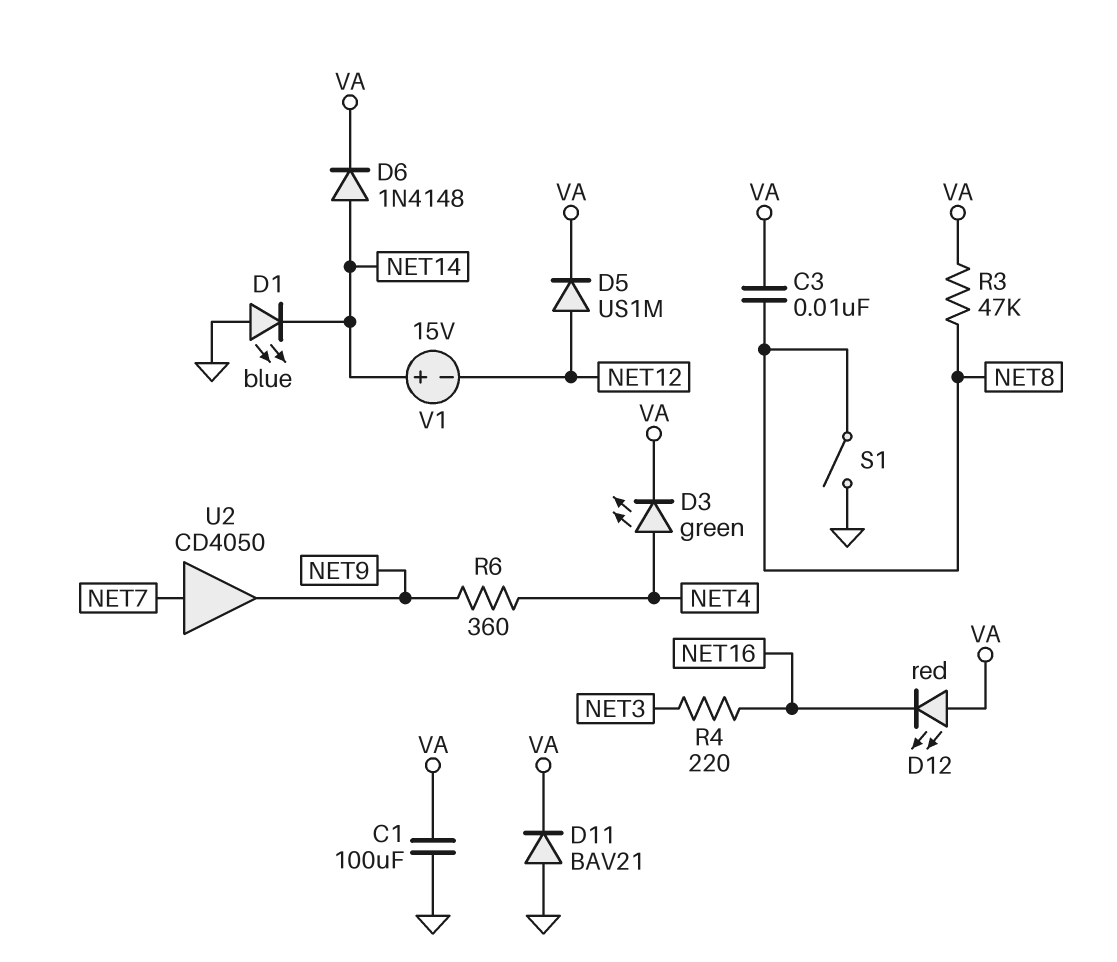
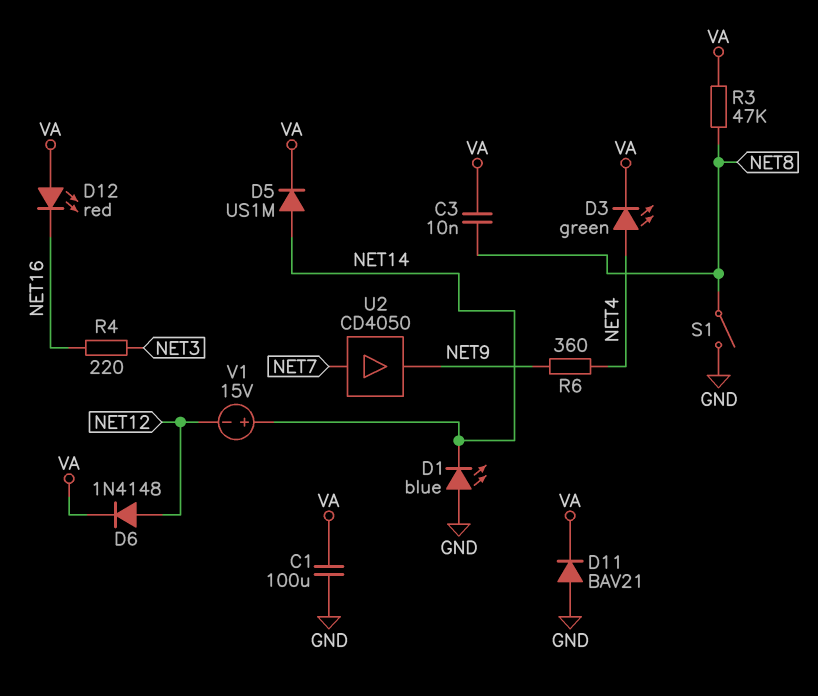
D5: diode US1M (A NET12, K VA) -> diode US1M (A NET14, K VA)
D6: diode 1N4148 (A NET14, K VA) -> diode 1N4148 (A NET12, K VA)

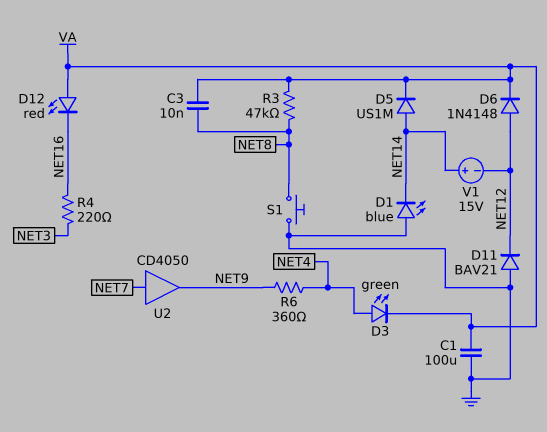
D11: diode BAV21 (A GND, K VA) -> diode BAV21 (A GND, K NET12)
S1: switch (GND, NET8) -> button (GND, NET8)

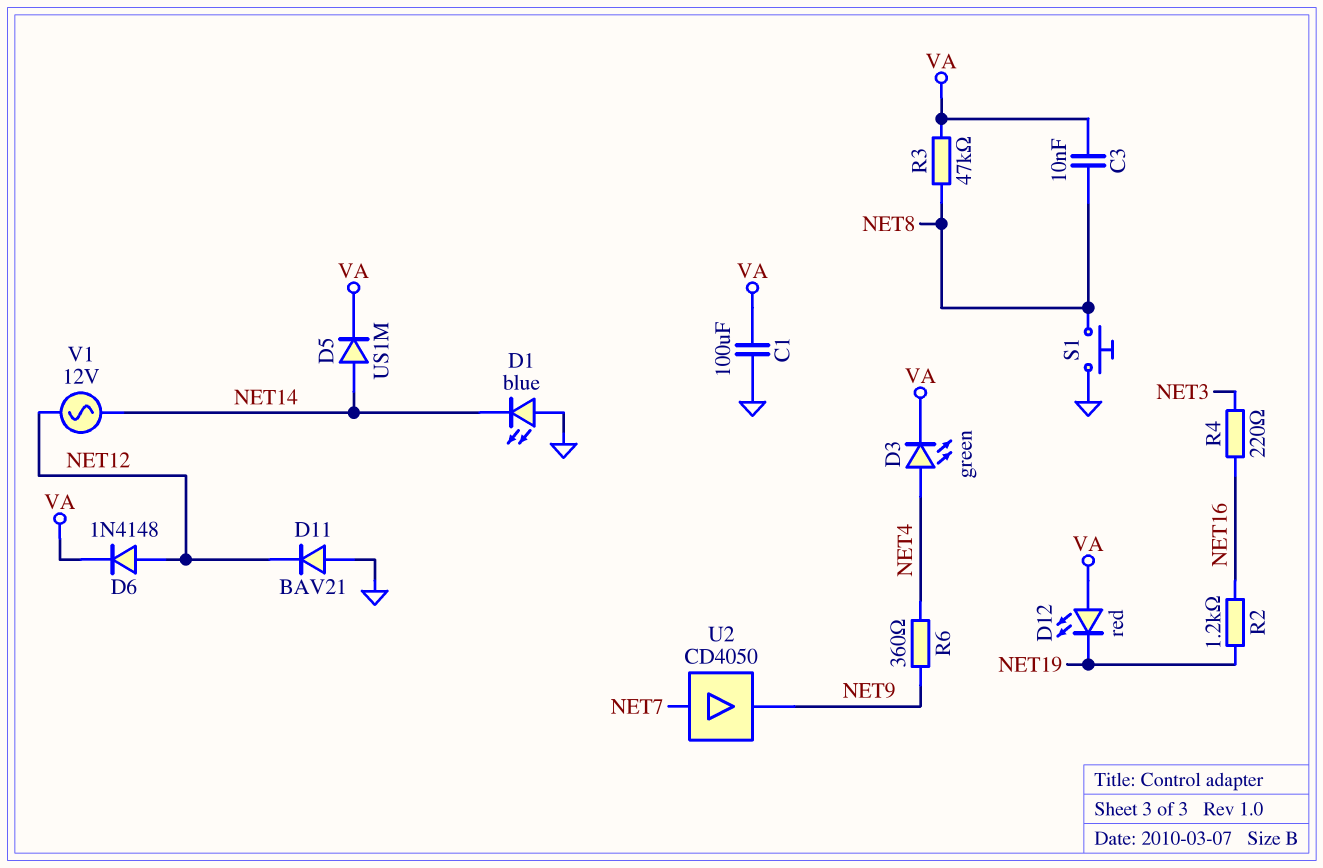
D12: LED red (A VA, K NET16) -> LED red (A VA, K NET19)
R2: none -> 1.2k (NET16, NET19)
V1: 15V (plus NET14, minus NET12) -> AC 12V (NET12, NET14)

